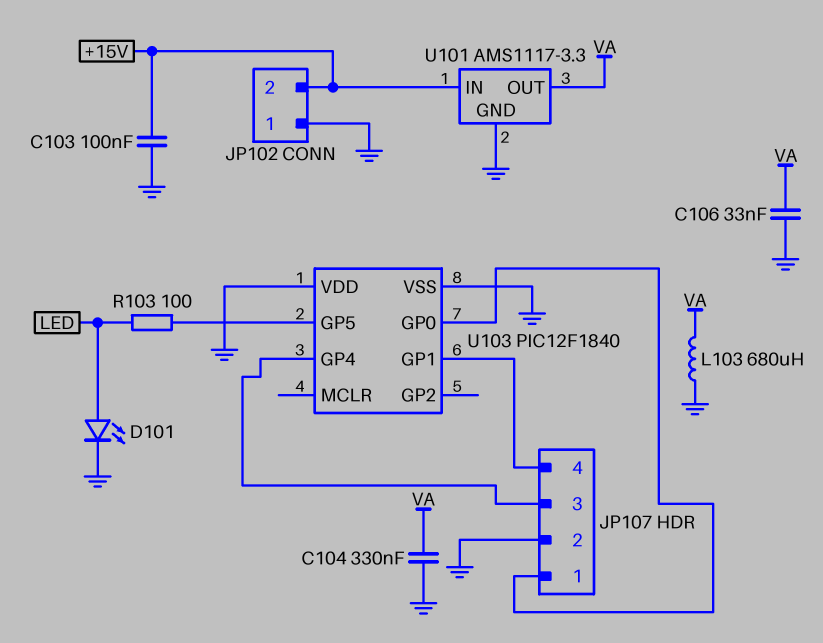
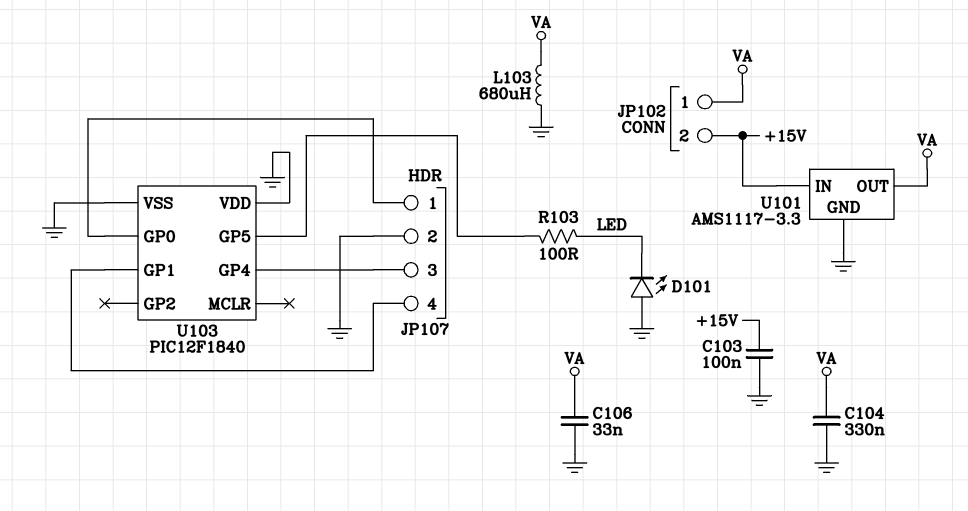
D101: LED (A LED, K GND) -> LED (A GND, K LED)
JP102 pin 1: GND -> VA

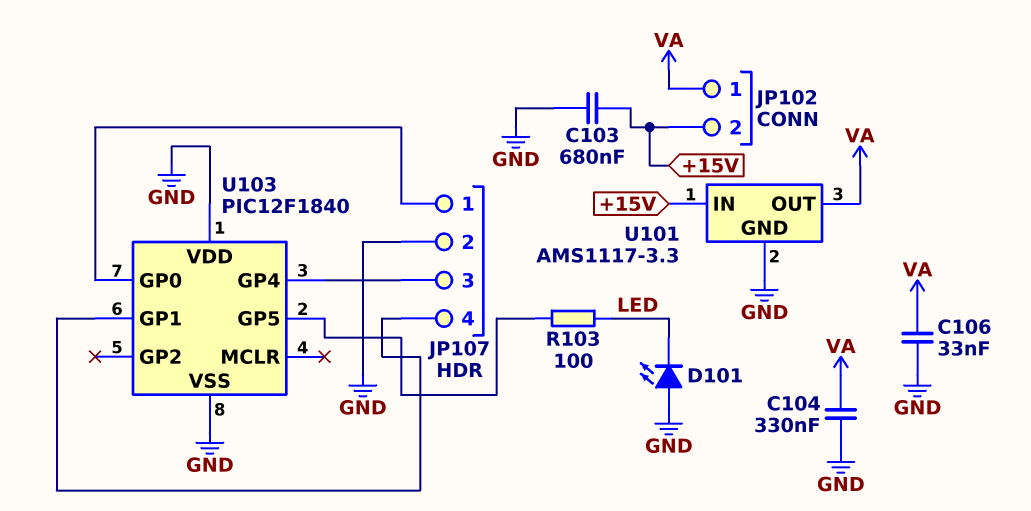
C103: 100nF (+15V, GND) -> 680nF (+15V, GND)
L103: 680uH (GND, VA) -> none

